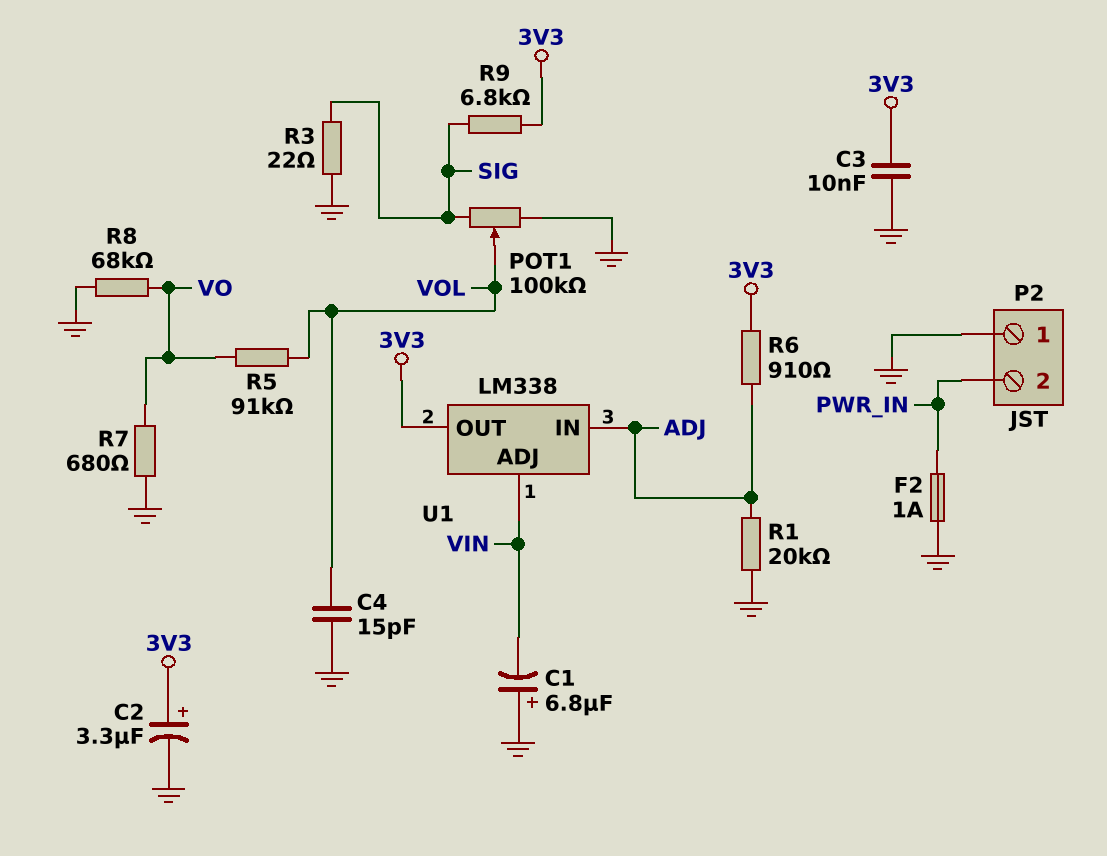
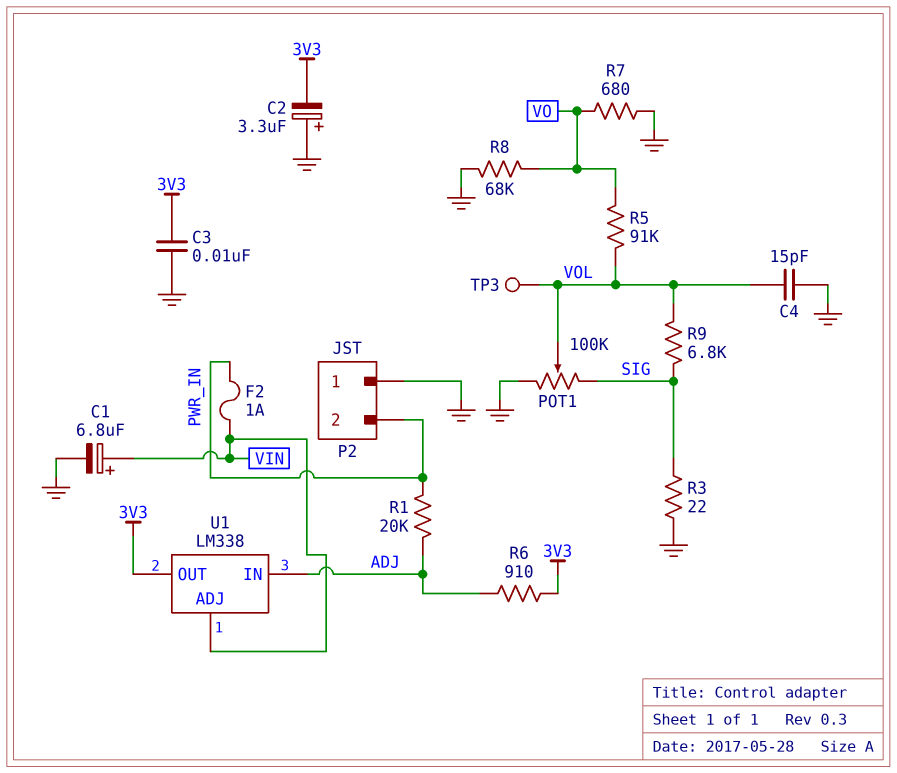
C1: 6.8uF (plus GND, minus VIN) -> 6.8uF (plus VIN, minus GND)
C2: 3.3uF (plus 3V3, minus GND) -> 3.3uF (plus GND, minus 3V3)
F2: 1A (GND, PWR_IN) -> 1A (PWR_IN, VIN)
R1: 20k (ADJ, GND) -> 20k (ADJ, PWR_IN)
R9: 6.8k (3V3, SIG) -> 6.8k (SIG, VOL)
TP3: none -> test point (VOL)

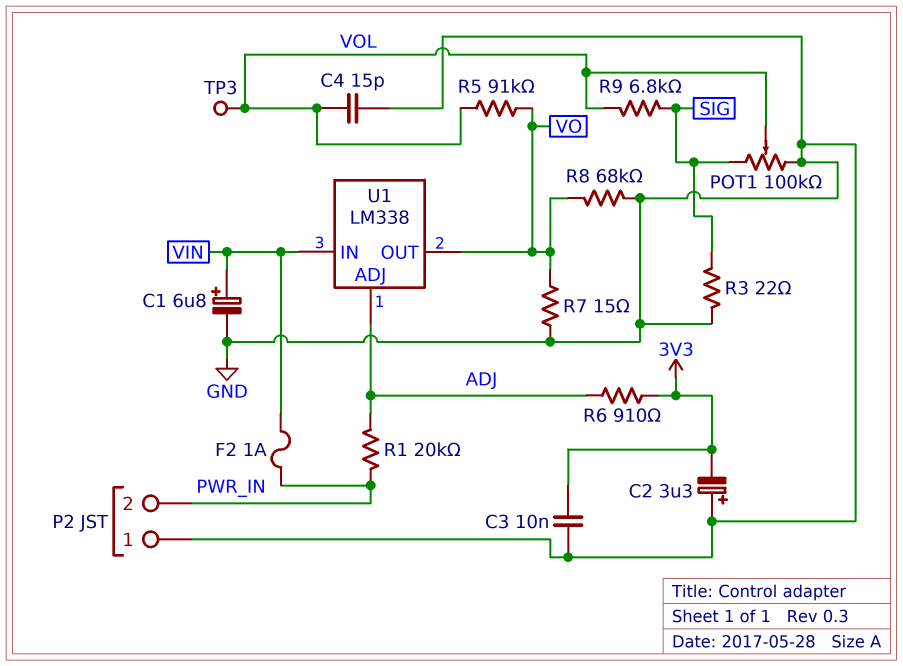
R7: 680 (GND, VO) -> 15 (GND, VO)
U1 pin ADJ: VIN -> ADJ
U1 pin IN: ADJ -> VIN
U1 pin OUT: 3V3 -> VO

